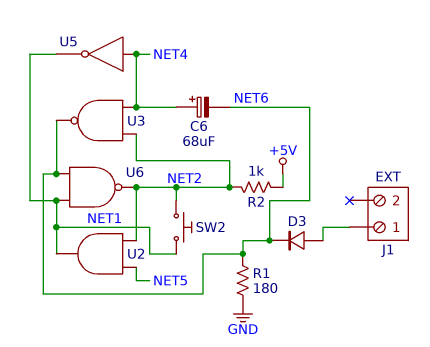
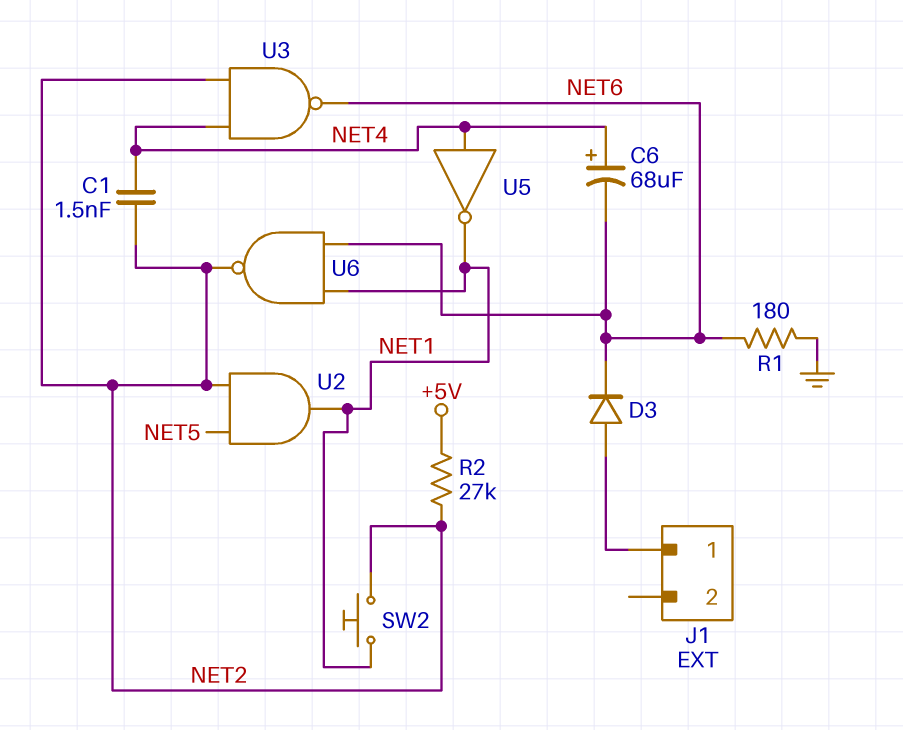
C1: none -> 1.5nF (NET2, NET4)
R2: 1k (+5V, NET2) -> 27k (+5V, NET2)

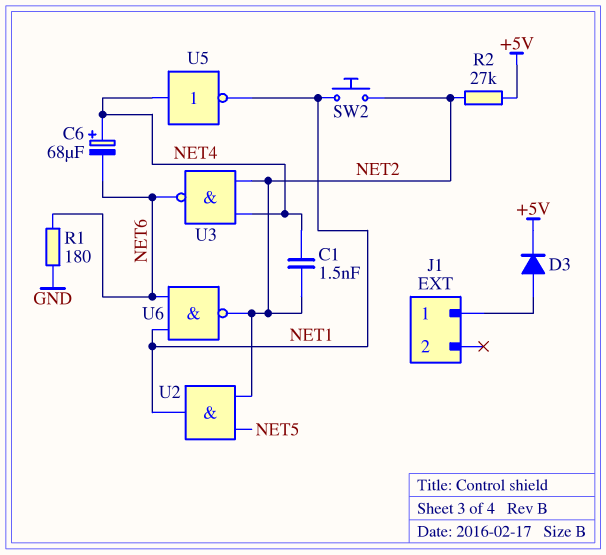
D3: diode (A J1/1, K NET6) -> diode (A J1/1, K +5V)

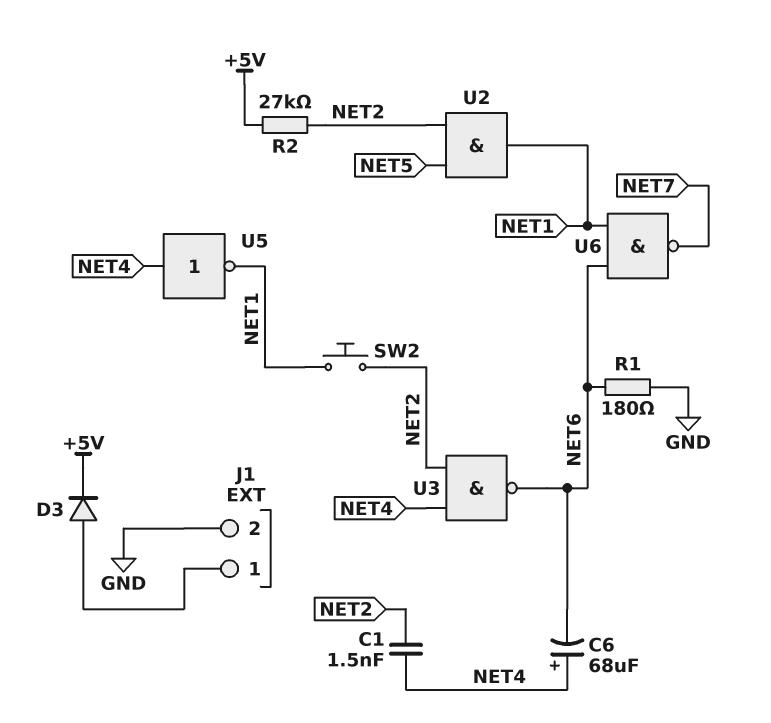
J1 pin 2: none -> GND
U6: NAND (in NET1, in NET6, out NET2) -> NAND (in NET1, in NET6, out NET7)

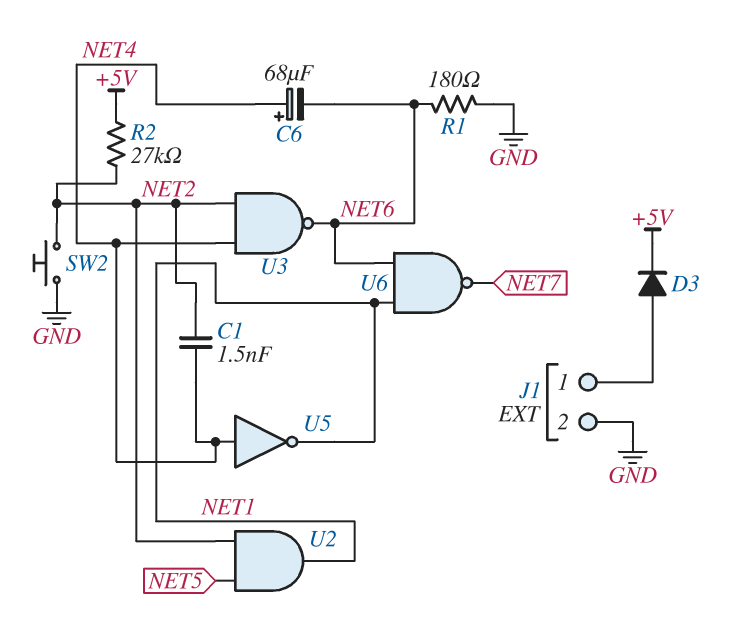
SW2: button (NET1, NET2) -> button (GND, NET2)

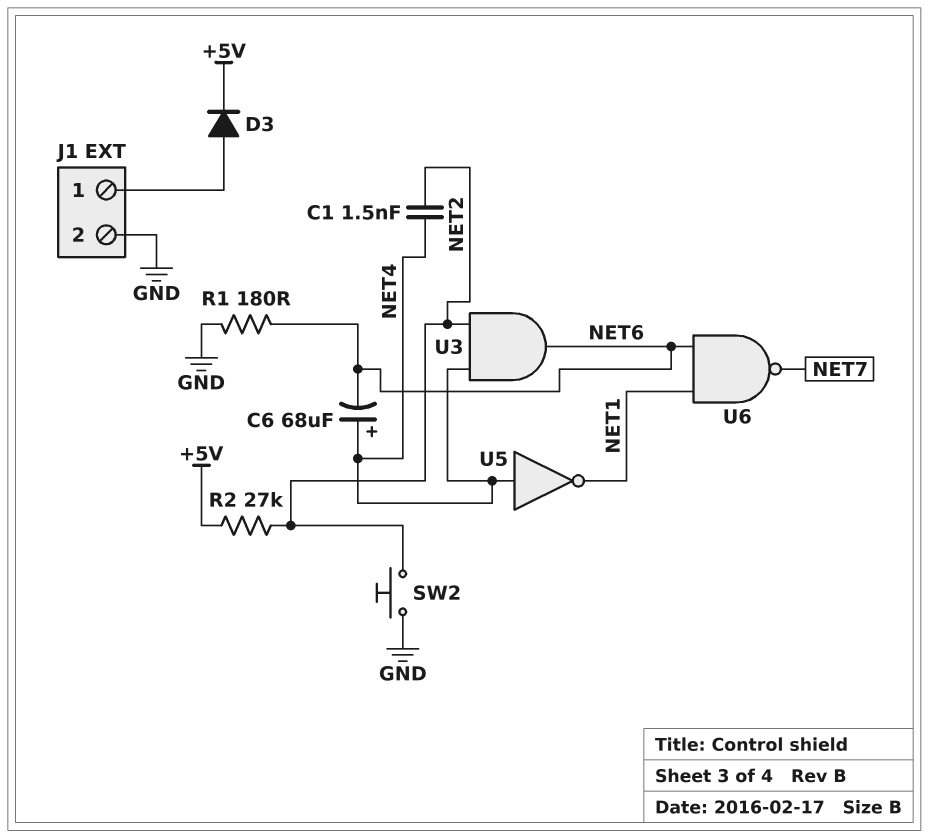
U2: AND (in NET2, in NET5, out NET1) -> none
U3: NAND (in NET2, in NET4, out NET6) -> AND (in NET2, in NET4, out NET6)

